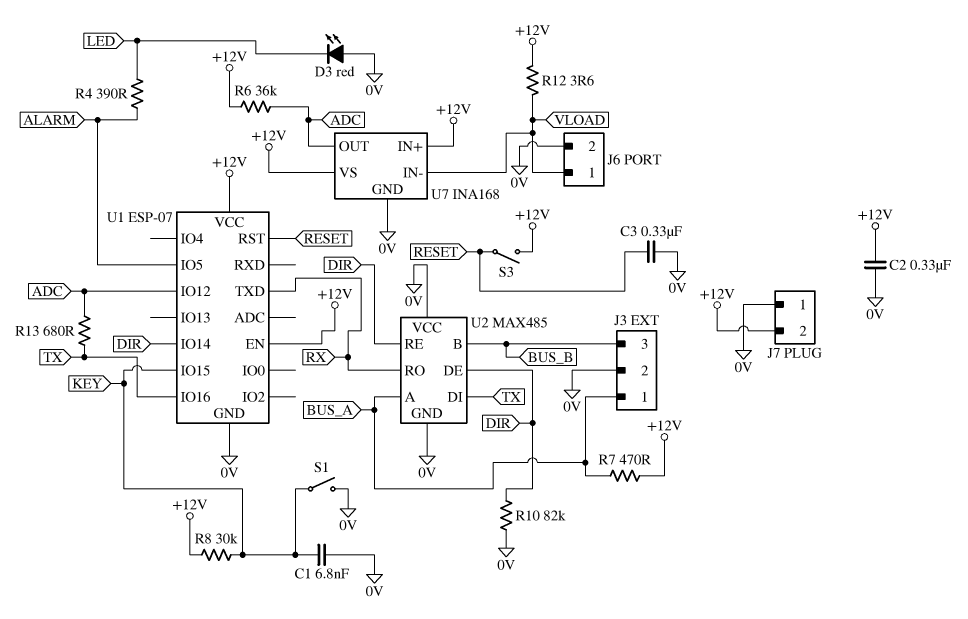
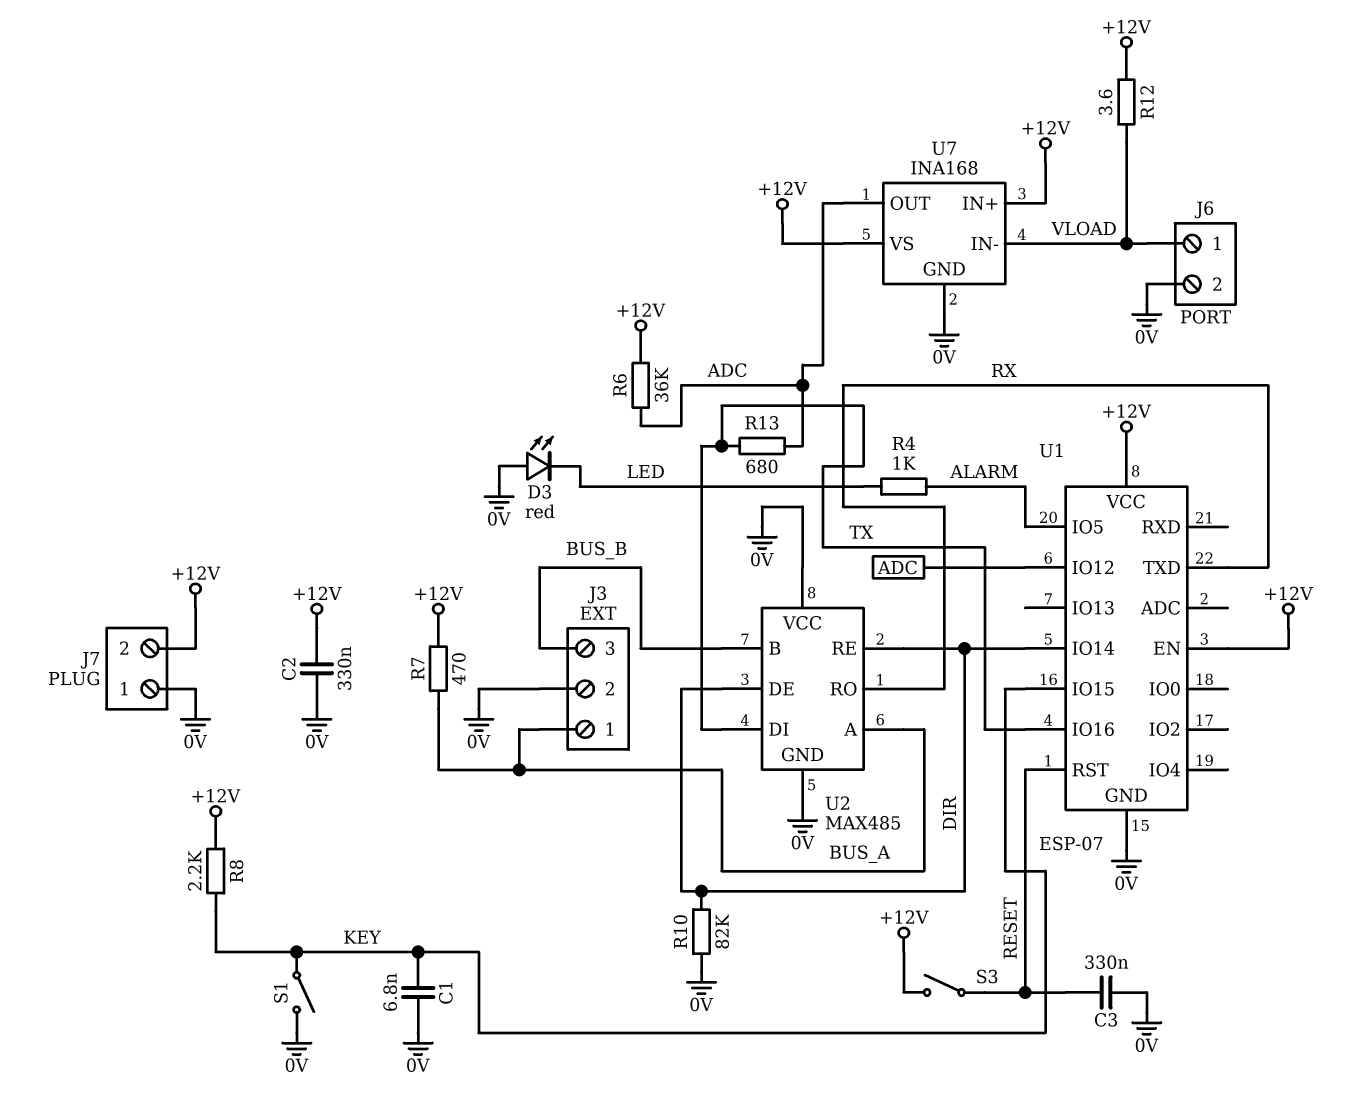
R4: 390 (ALARM, LED) -> 1k (ALARM, LED)
R8: 30k (+12V, KEY) -> 2.2k (+12V, KEY)

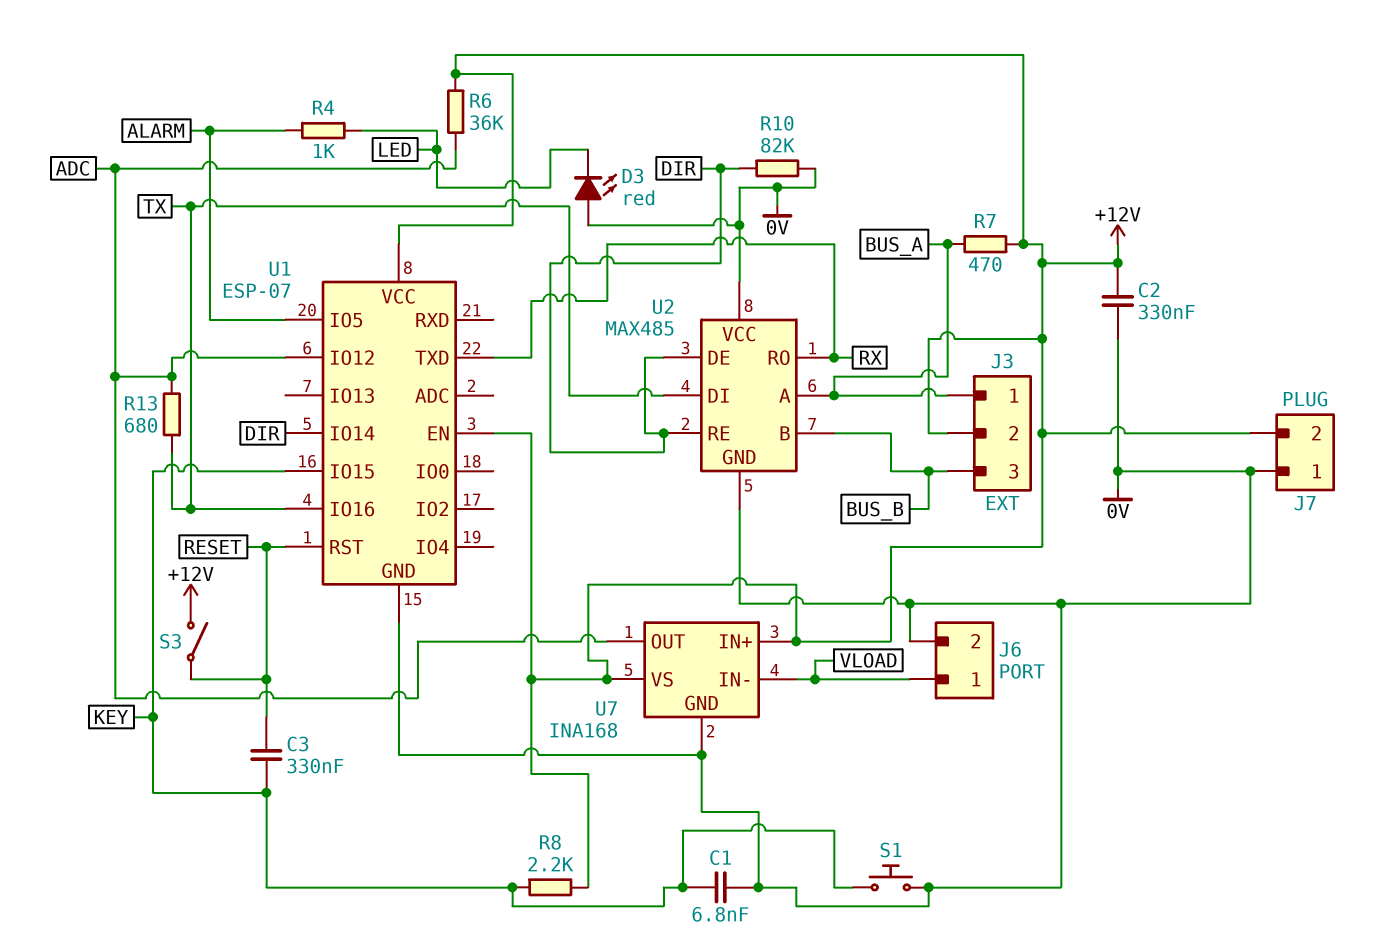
C3: 330nF (0V, RESET) -> 330nF (KEY, RESET)
J3 pin 2: 0V -> +12V
R12: 3.6 (+12V, VLOAD) -> none
S1: switch (0V, KEY) -> button (0V, KEY)

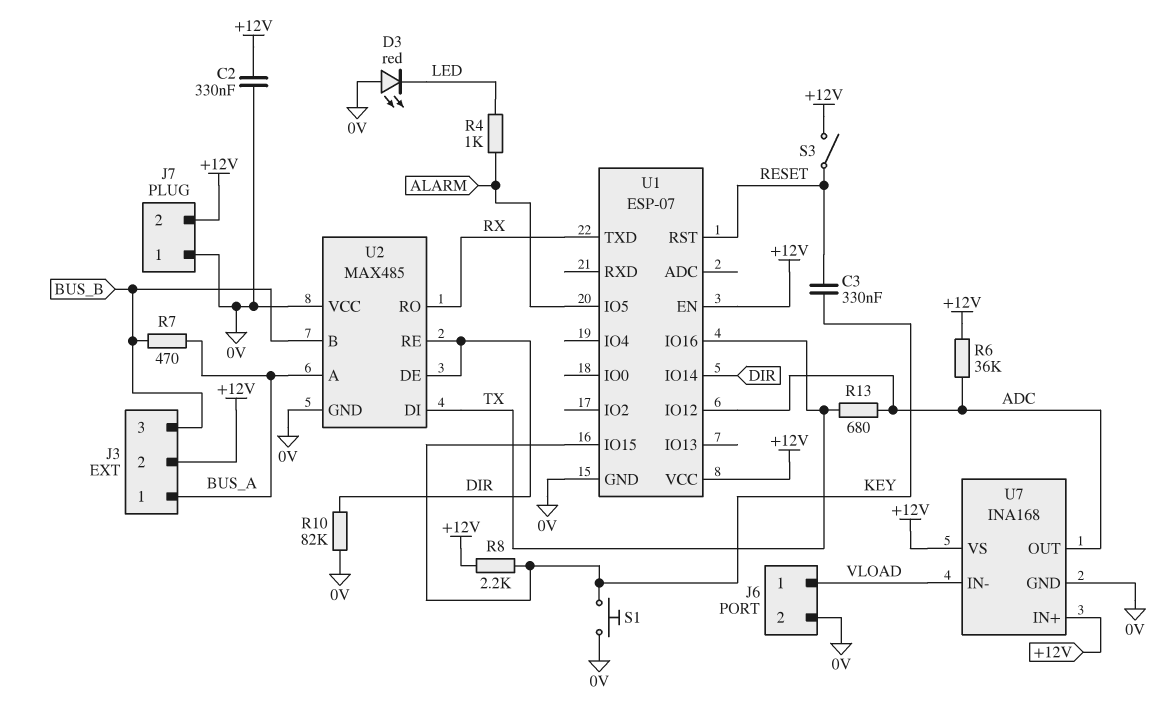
C1: 6.8nF (0V, KEY) -> none
R7: 470 (+12V, BUS_A) -> 470 (BUS_A, BUS_B)

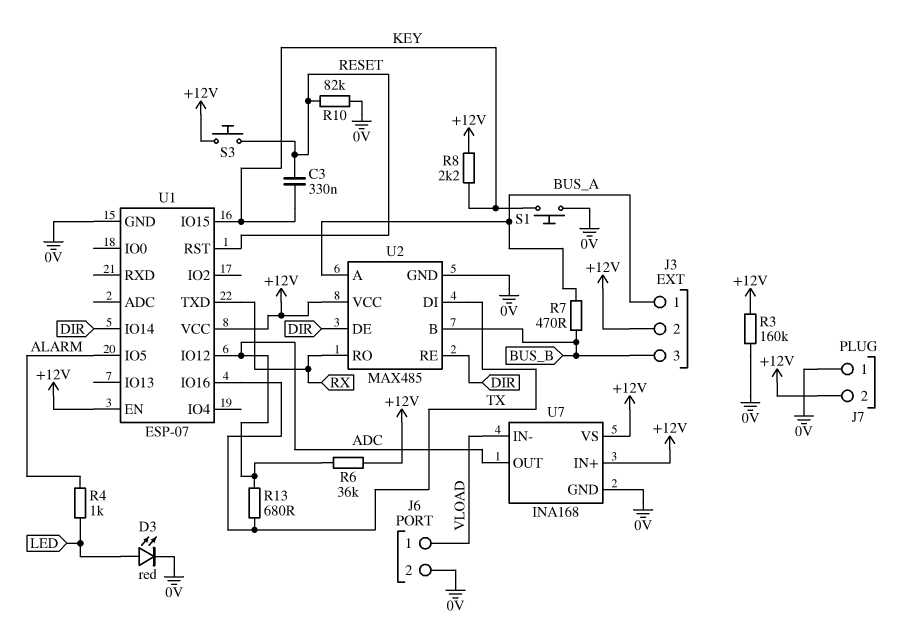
C2: 330nF (+12V, 0V) -> none
D3: LED red (A 0V, K LED) -> LED red (A LED, K 0V)
R3: none -> 160k (+12V, 0V)
R10: 82k (0V, DIR) -> 82k (0V, RESET)
S3: switch (+12V, RESET) -> button (+12V, RESET)
U2 pin VCC: 0V -> +12V

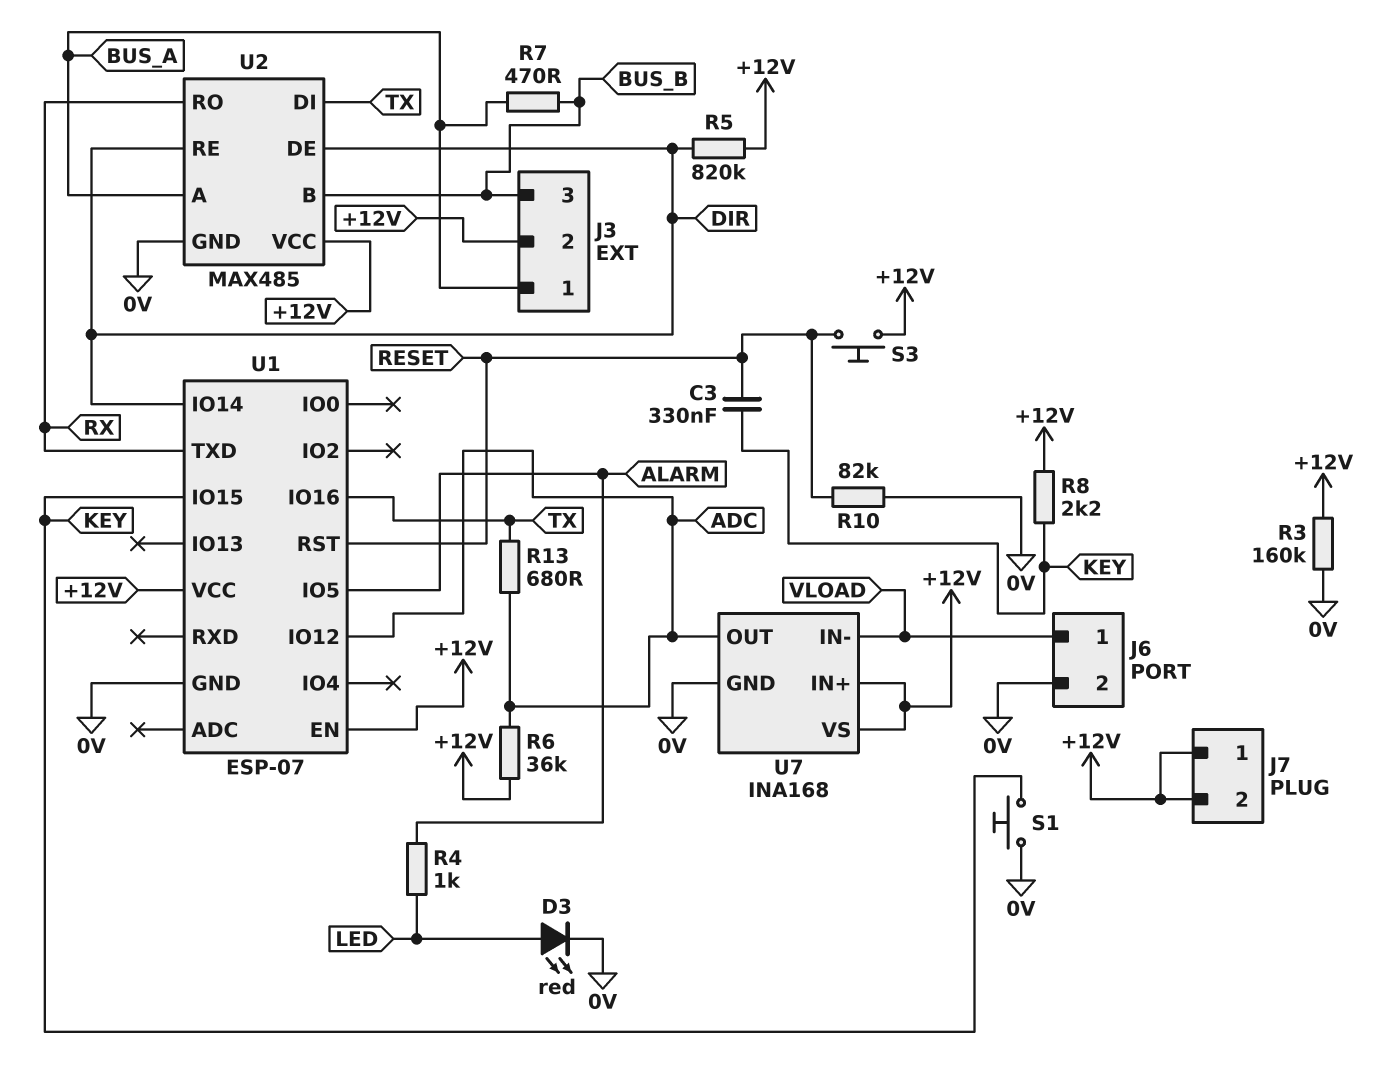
J7 pin 1: 0V -> +12V
R5: none -> 820k (+12V, DIR)

